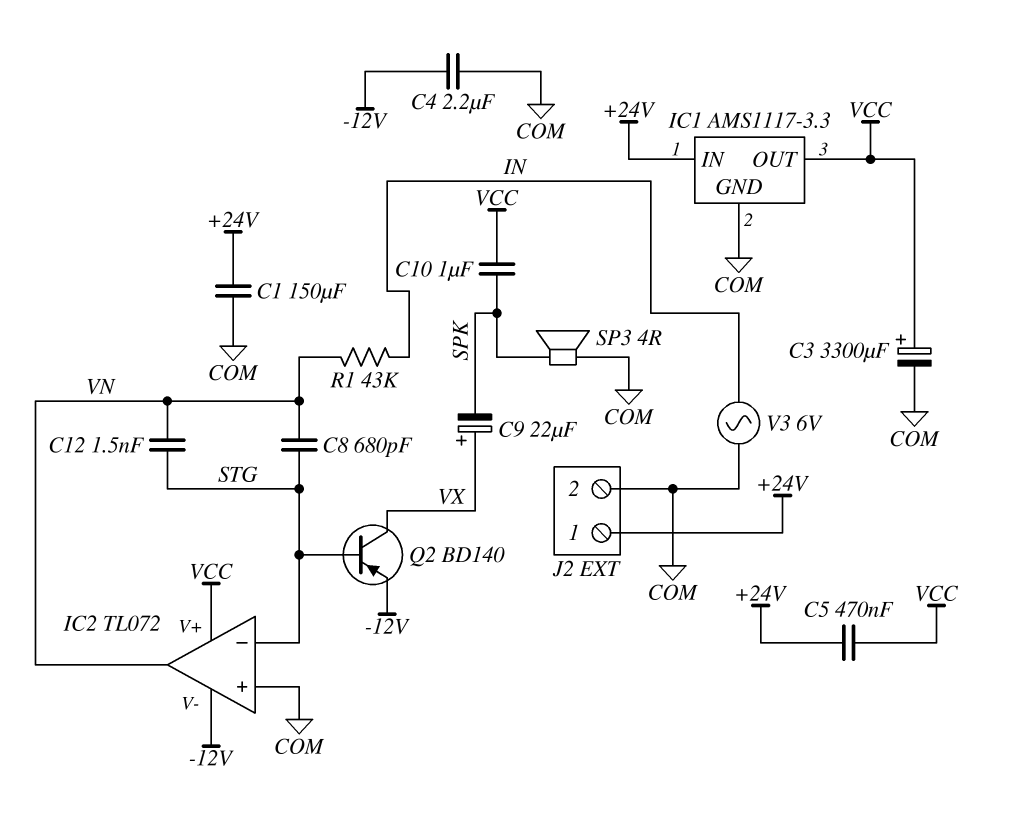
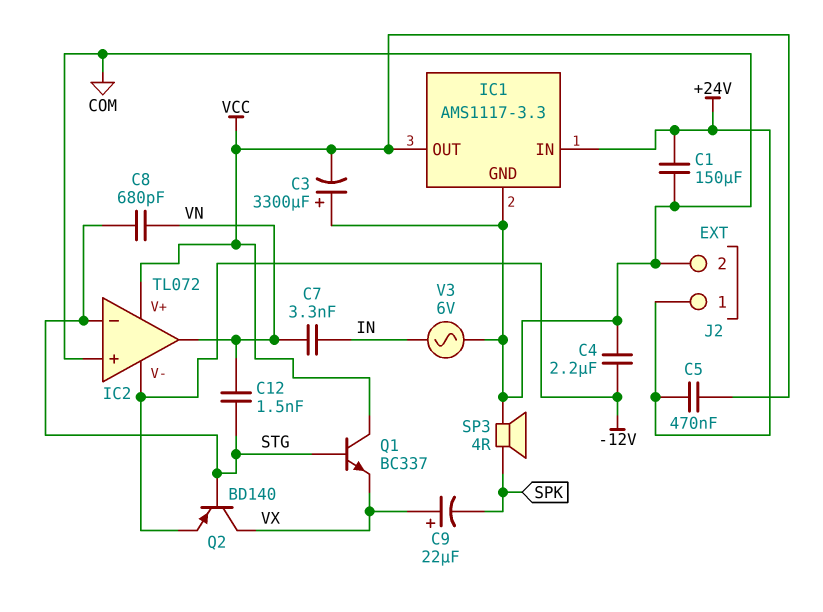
C3: 3300uF (plus VCC, minus COM) -> 3300uF (plus COM, minus VCC)
C7: none -> 3.3nF (IN, VN)
C10: 1uF (SPK, VCC) -> none
Q1: none -> NPN BC337 (B STG, C VCC, E VX)
R1: 43k (IN, VN) -> none

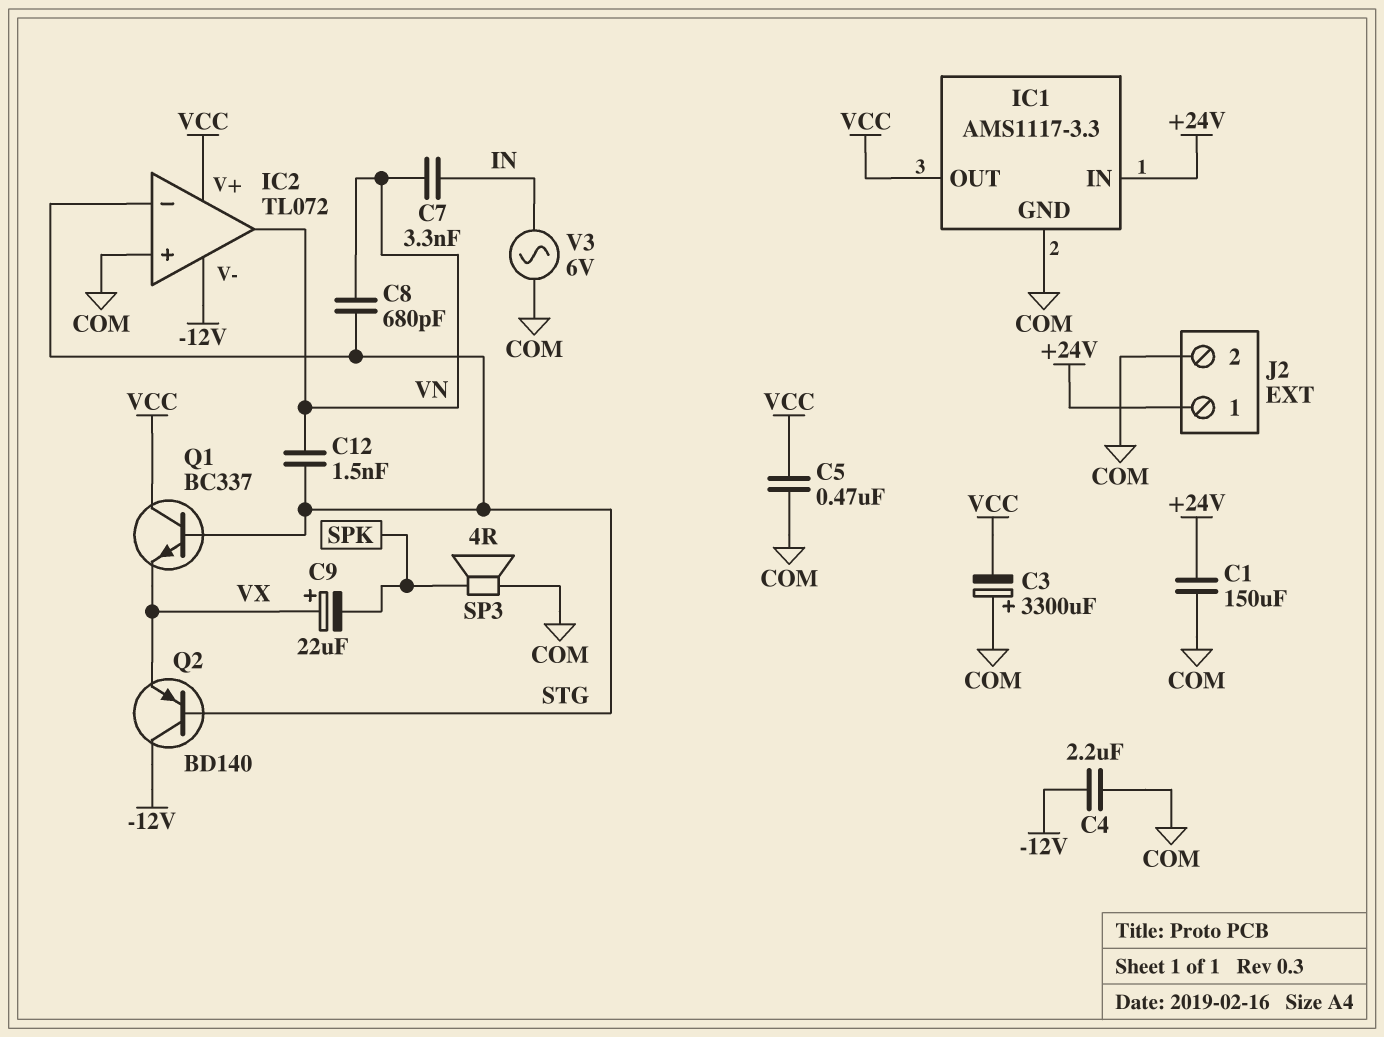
C5: 470nF (+24V, VCC) -> 470nF (COM, VCC)
Q2: PNP BD140 (B STG, C VX, E -12V) -> PNP BD140 (B STG, C -12V, E VX)

